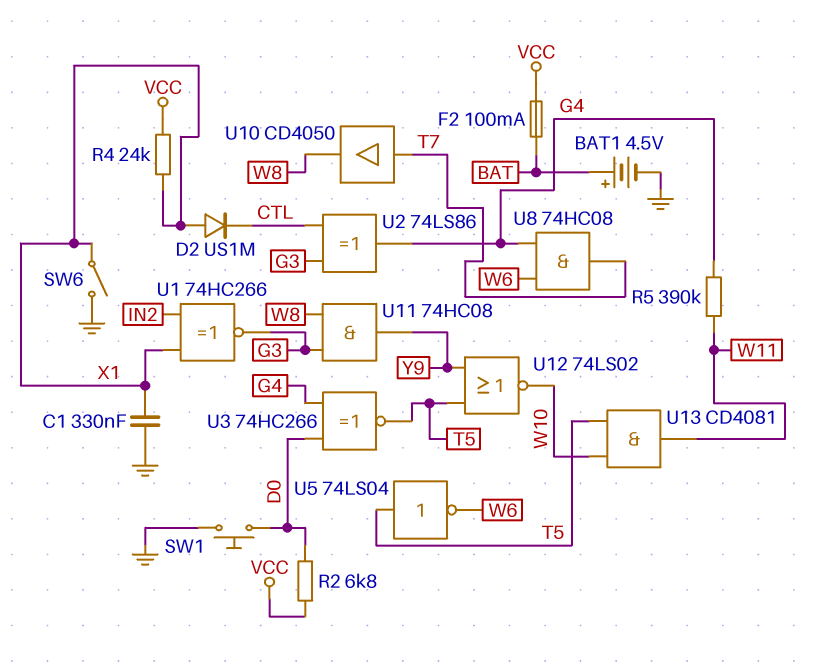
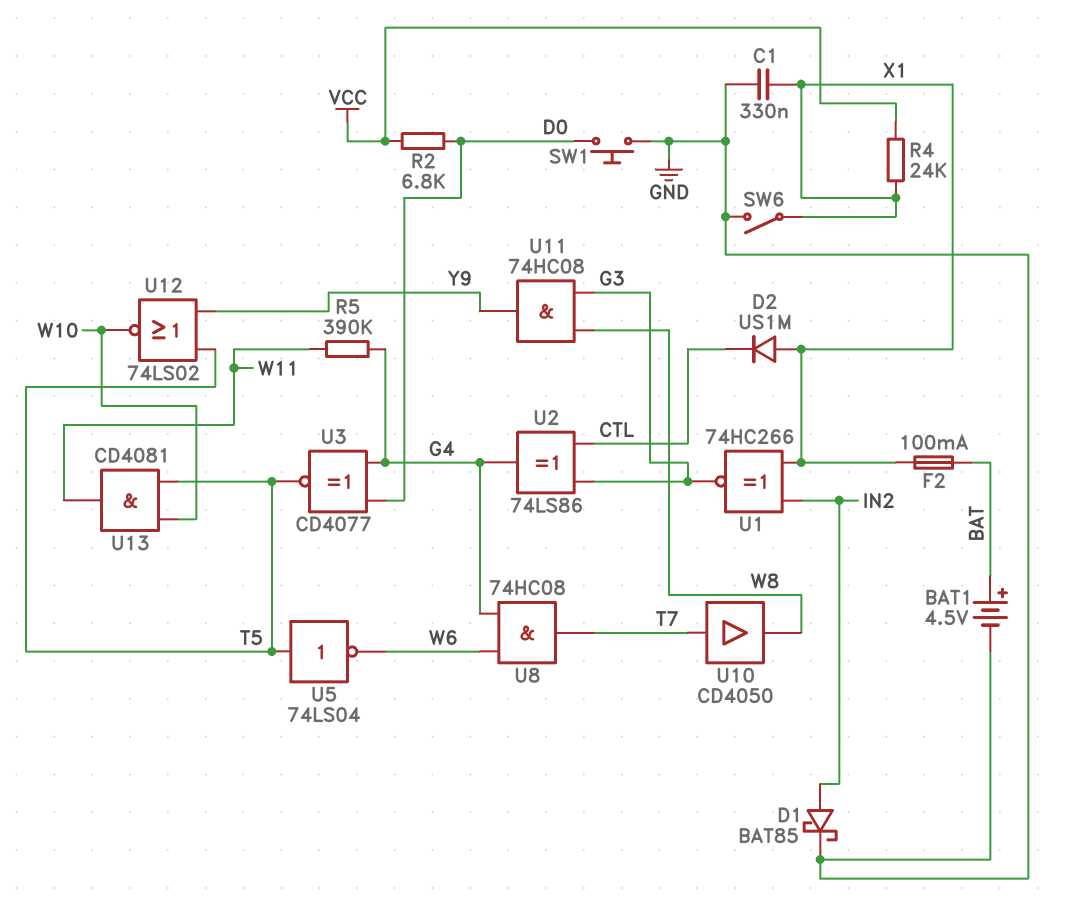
D1: none -> schottky BAT85 (A IN2, K GND)
F2: 100mA (BAT, VCC) -> 100mA (BAT, X1)
U3: XNOR 74HC266 (in D0, in G4, out T5) -> XNOR CD4077 (in D0, in G4, out T5)

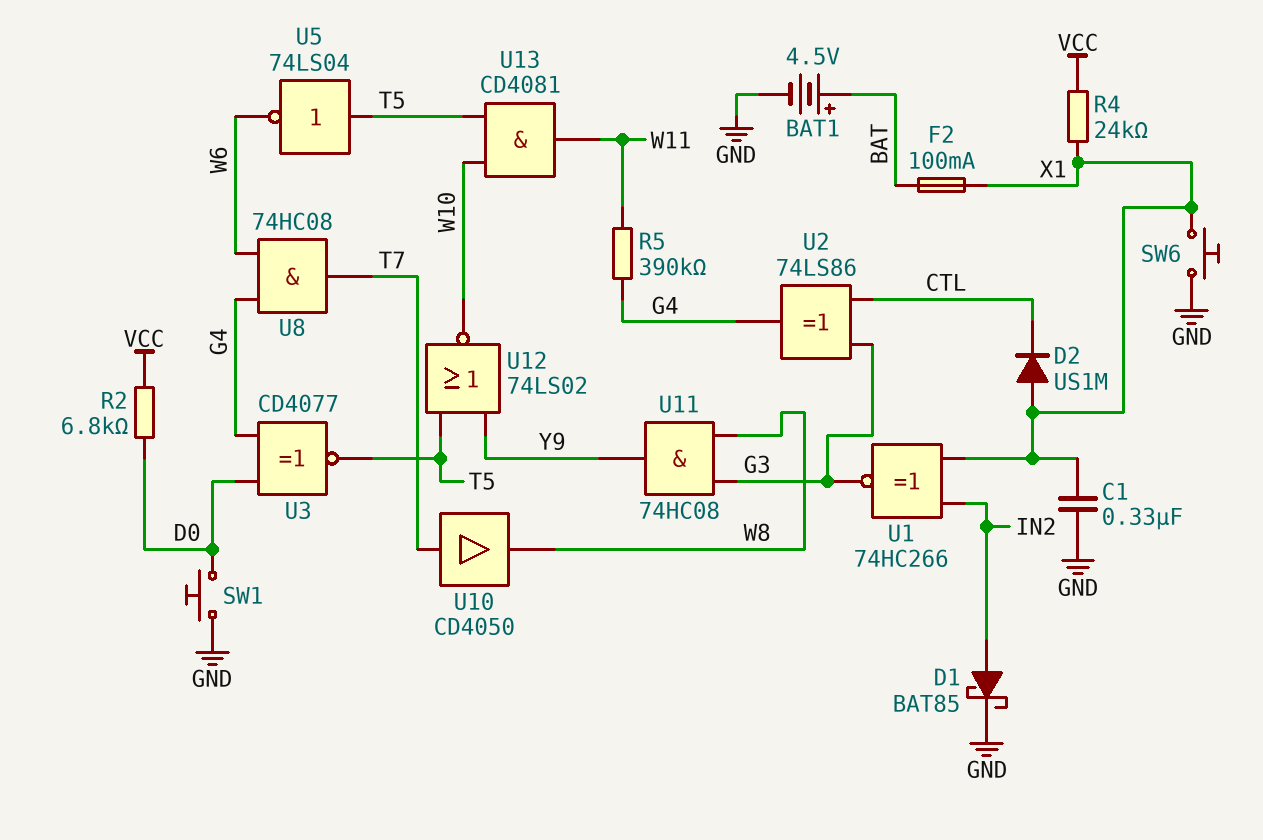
SW6: switch (GND, X1) -> button (GND, X1)

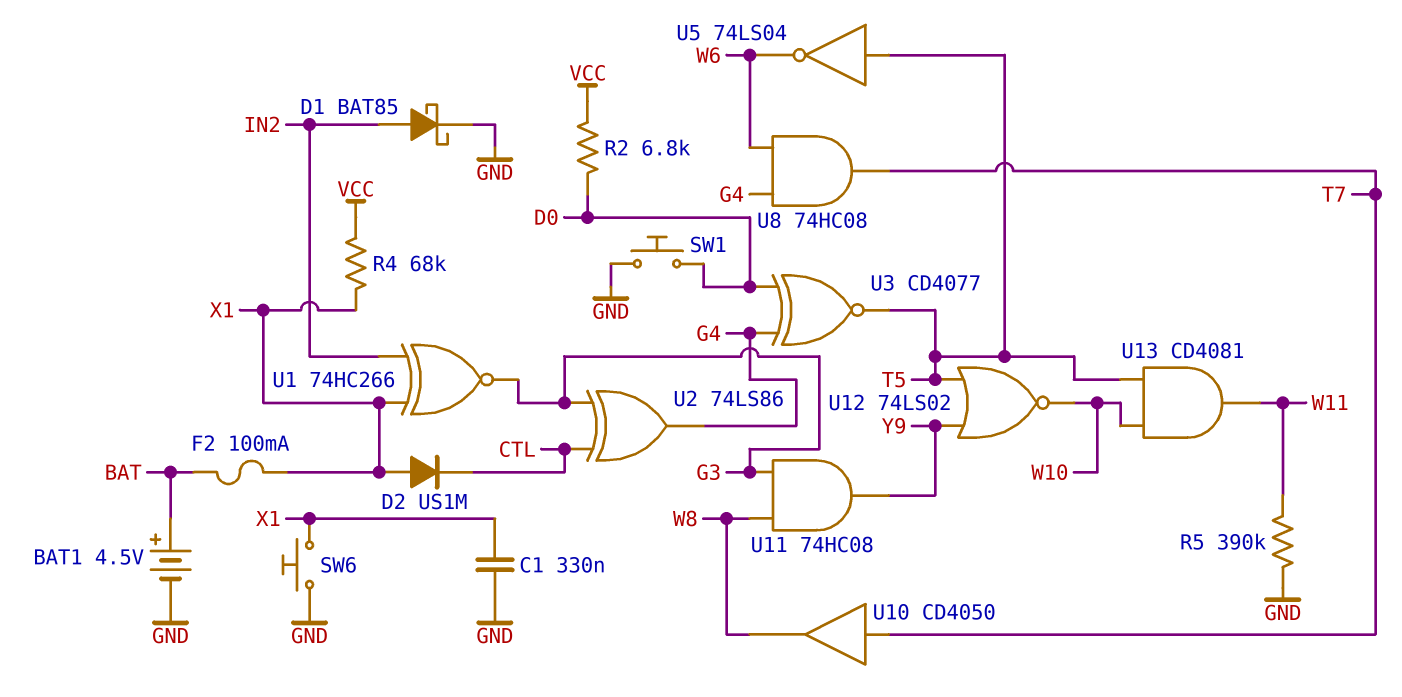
R4: 24k (VCC, X1) -> 68k (VCC, X1)
R5: 390k (G4, W11) -> 390k (GND, W11)

